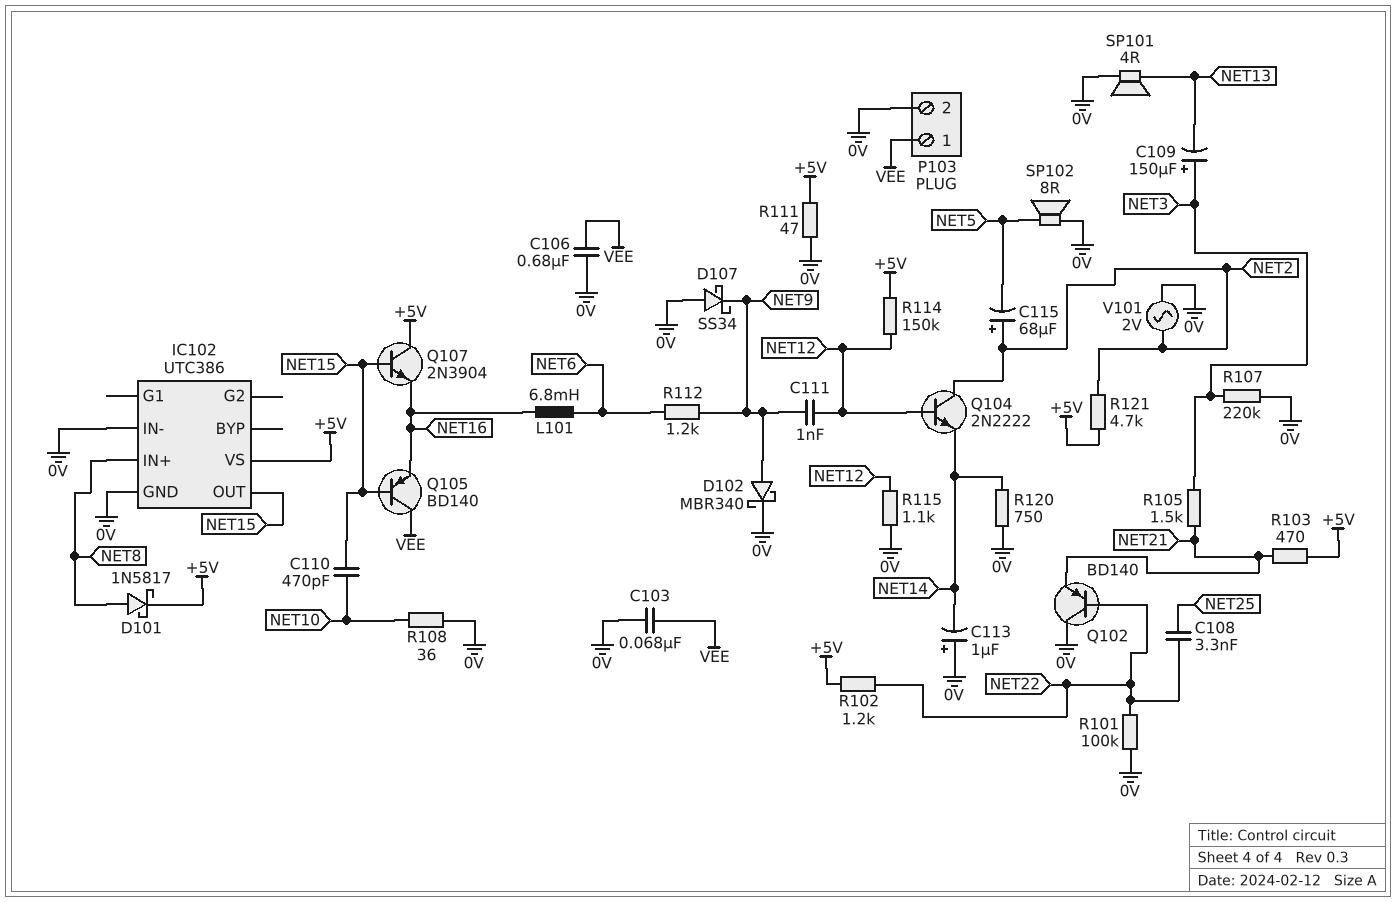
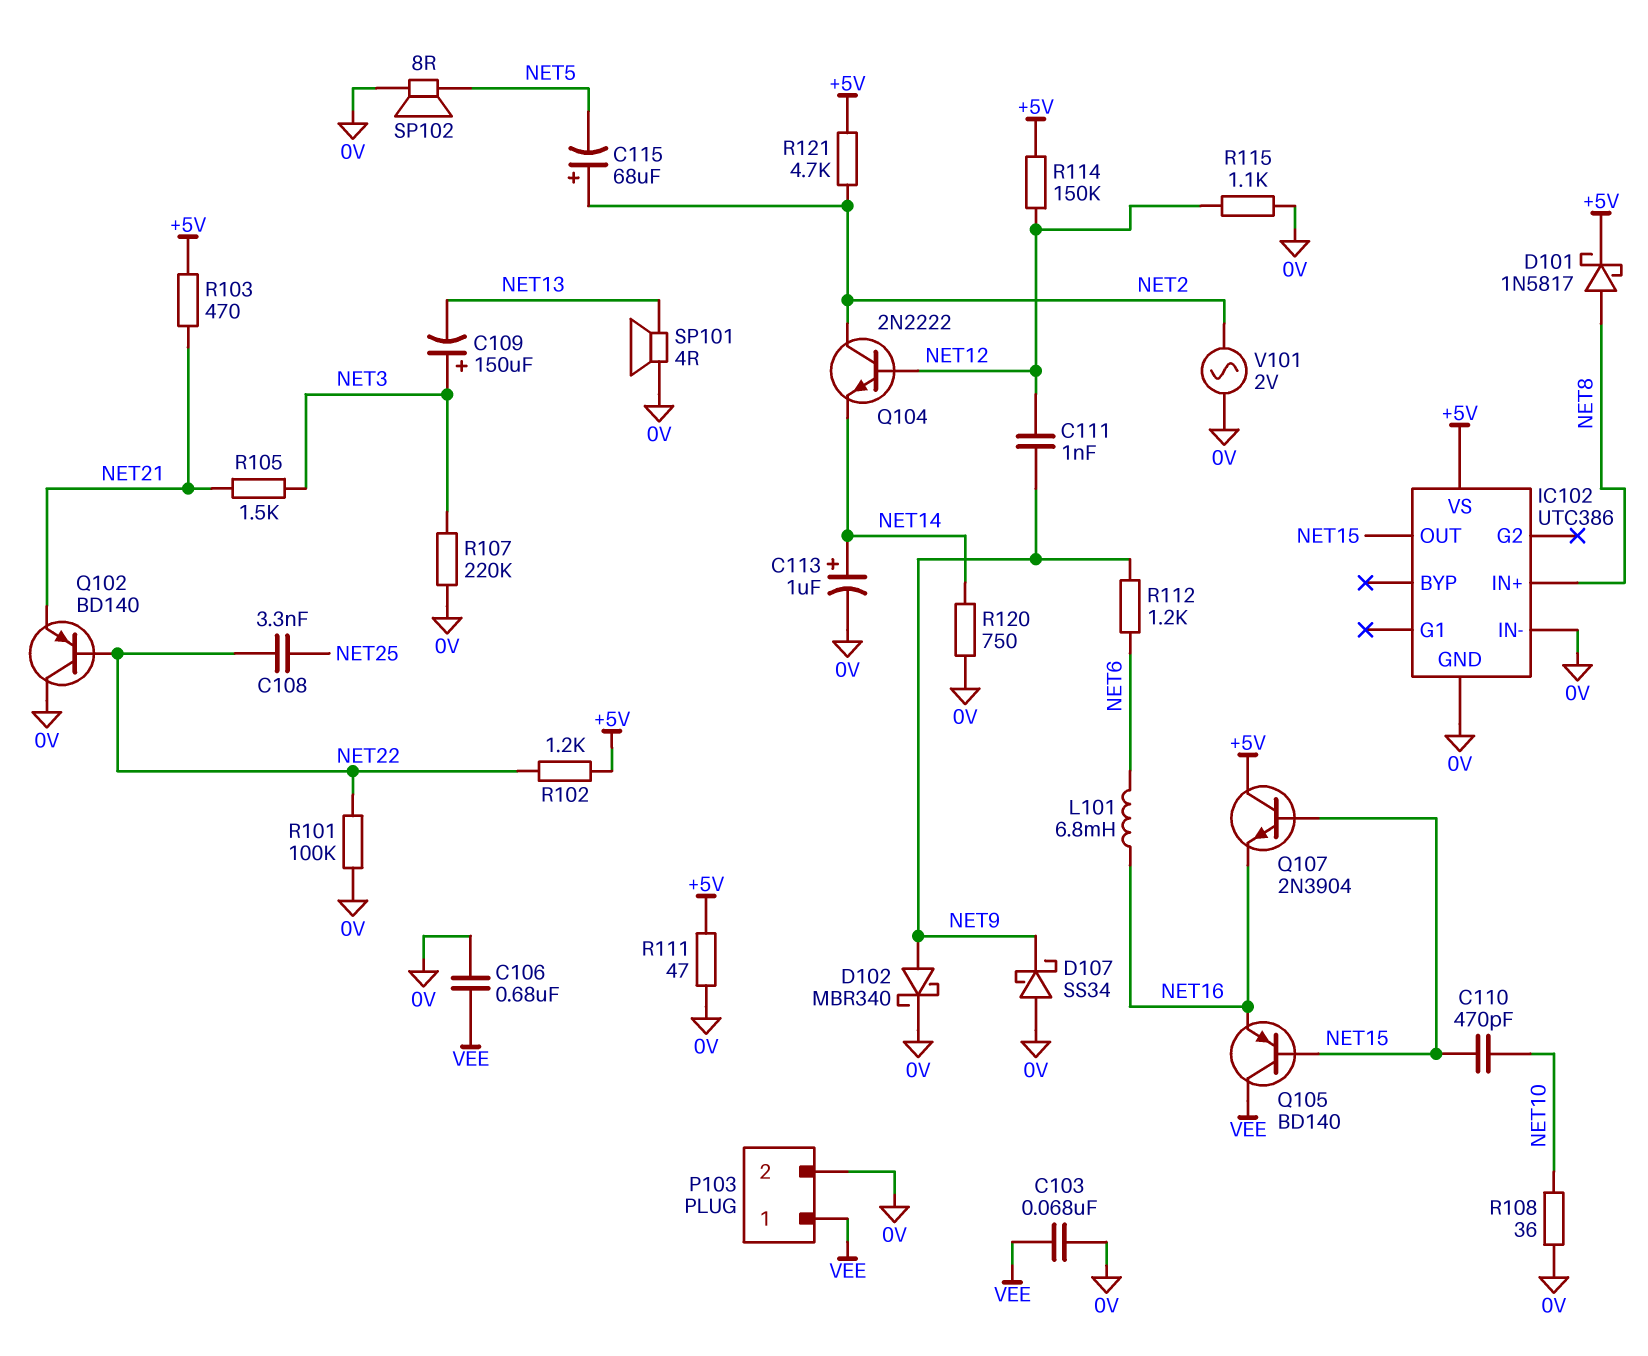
C113: 1uF (plus 0V, minus NET14) -> 1uF (plus NET14, minus 0V)

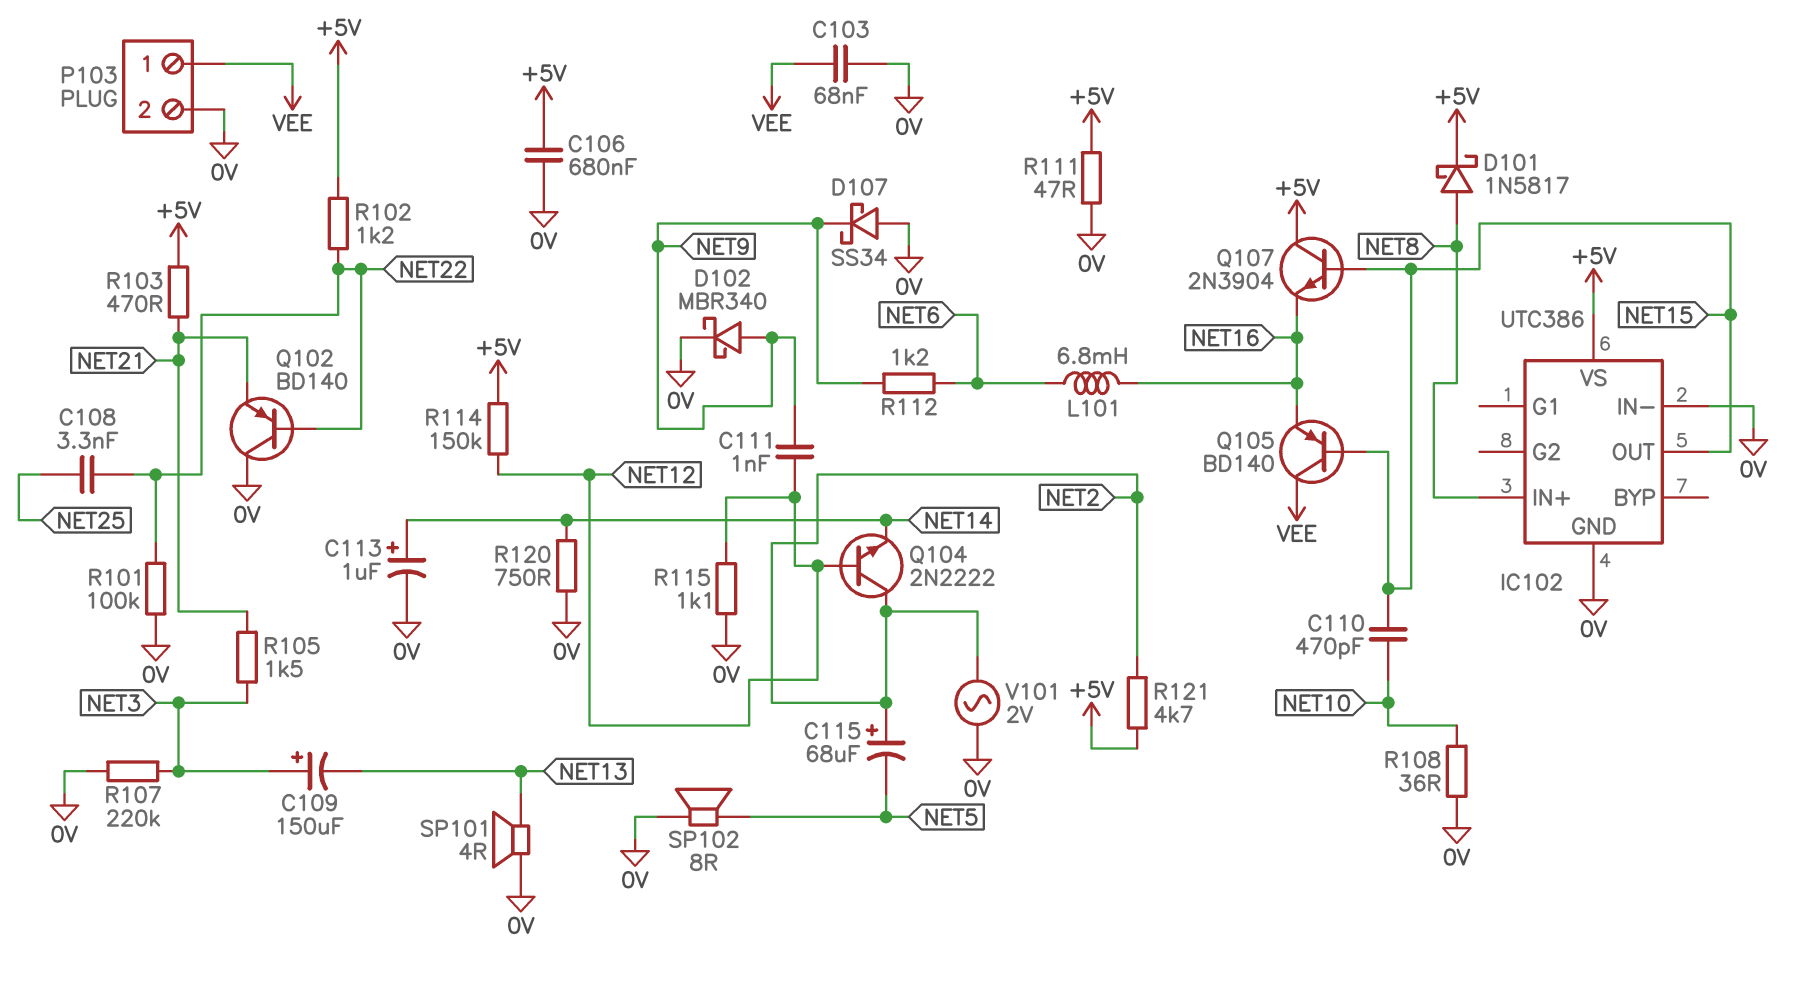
C106: 680nF (0V, VEE) -> 680nF (+5V, 0V)

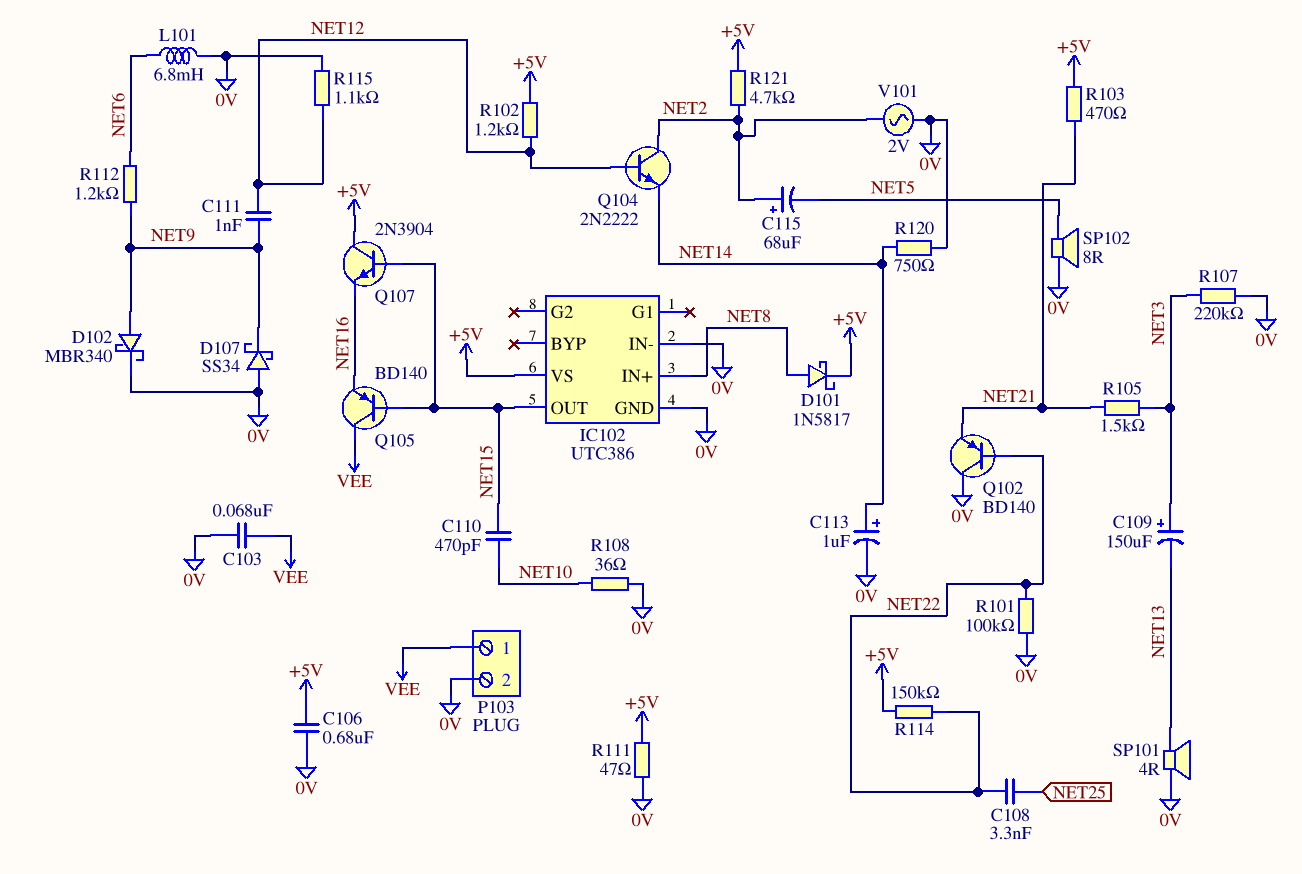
L101: 6.8mH (NET6, NET16) -> 6.8mH (0V, NET6)
R102: 1.2k (+5V, NET22) -> 1.2k (+5V, NET12)
R114: 150k (+5V, NET12) -> 150k (+5V, NET22)

